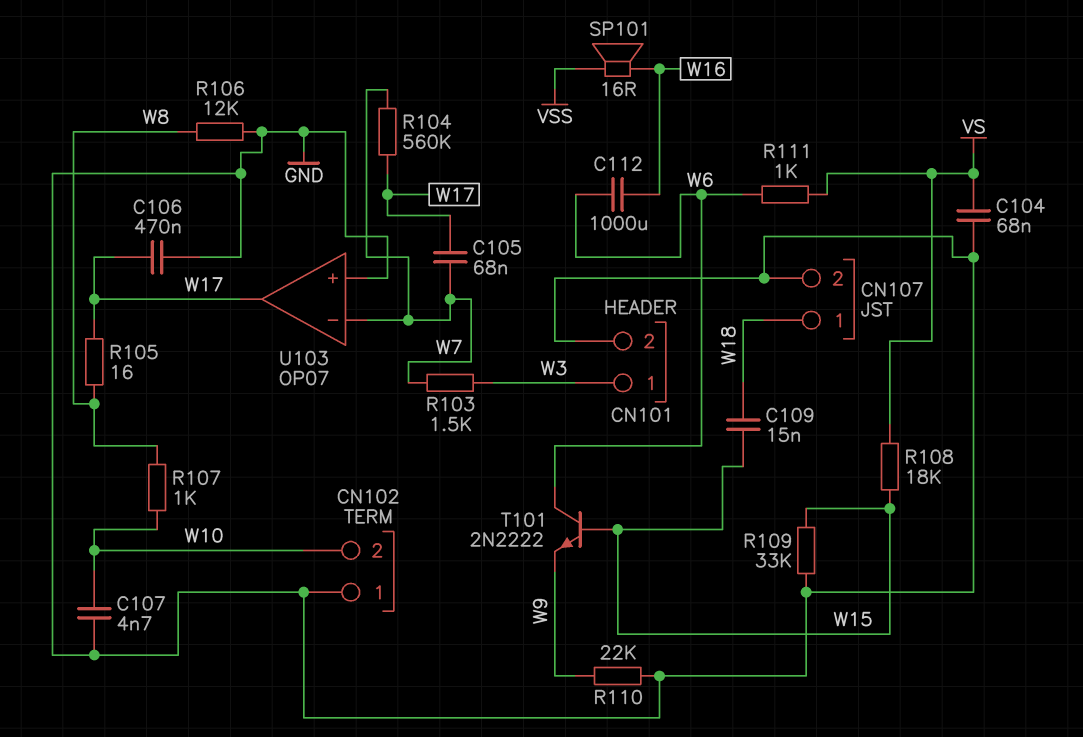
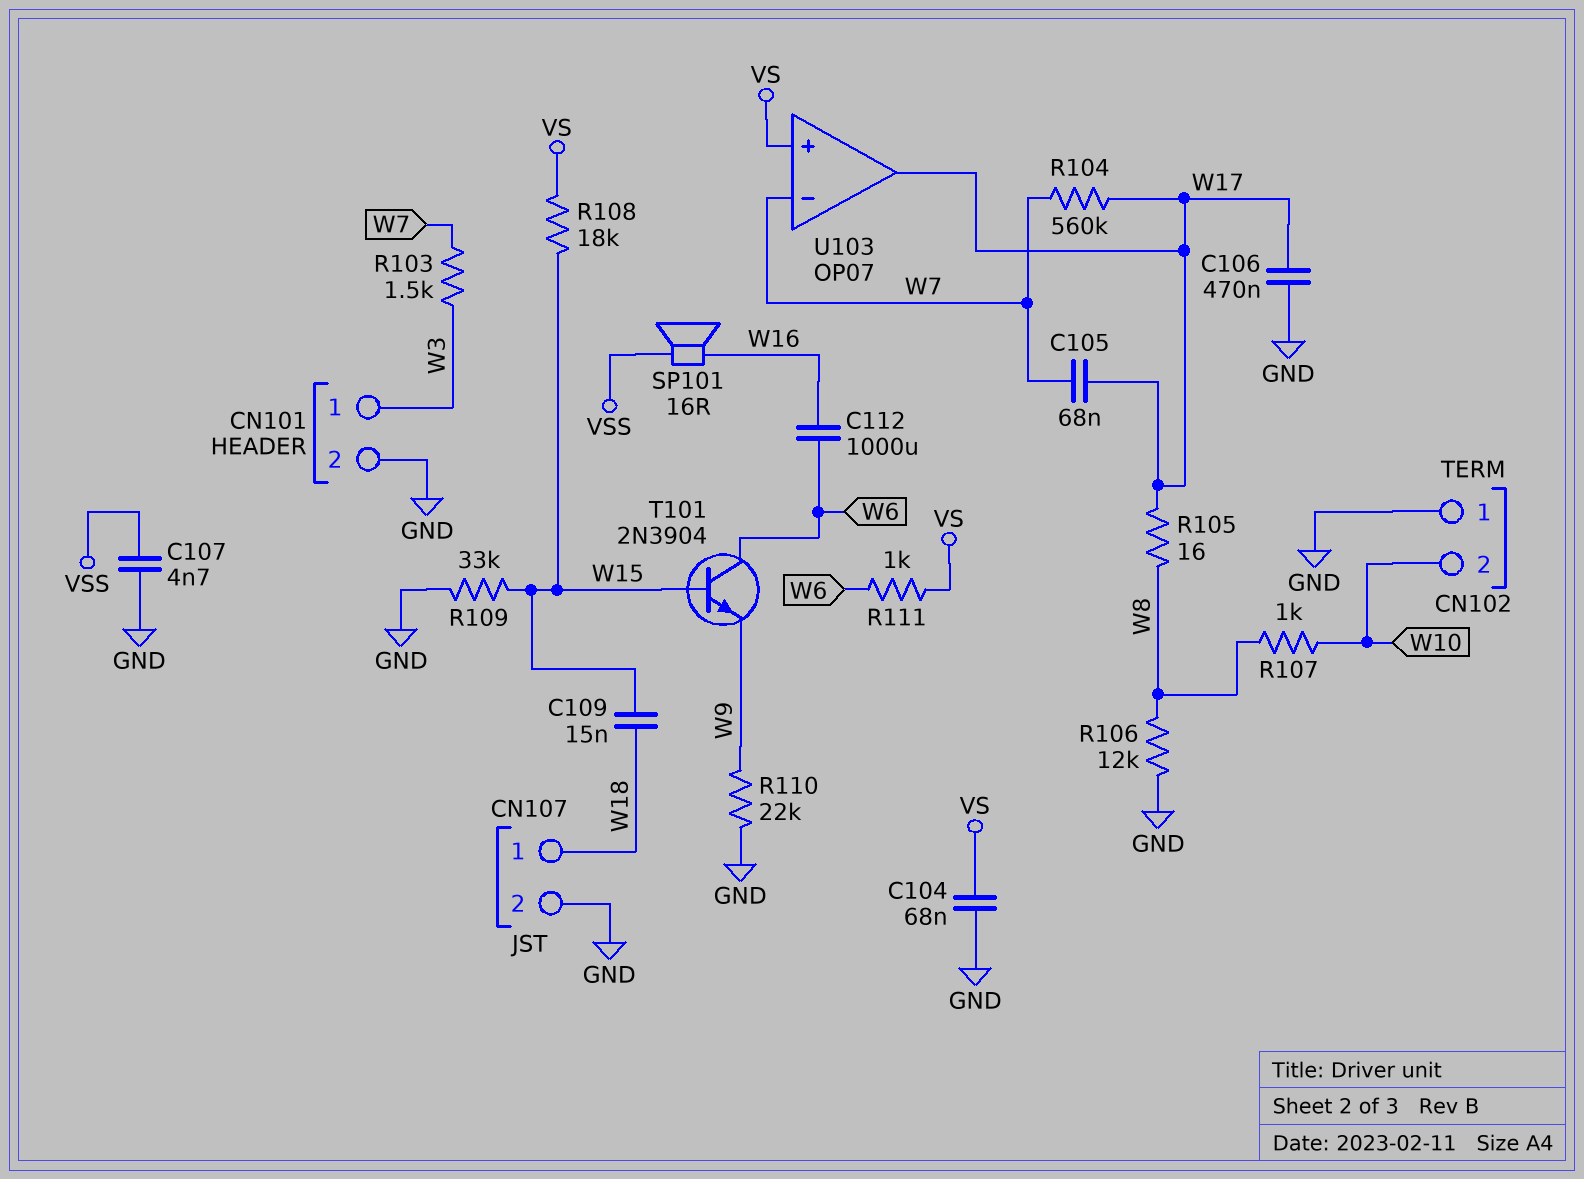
C107: 4.7nF (GND, W10) -> 4.7nF (GND, VSS)
T101: NPN 2N2222 (B W15, C W6, E W9) -> NPN 2N3904 (B W15, C W6, E W9)
U103 pin in+: GND -> VS

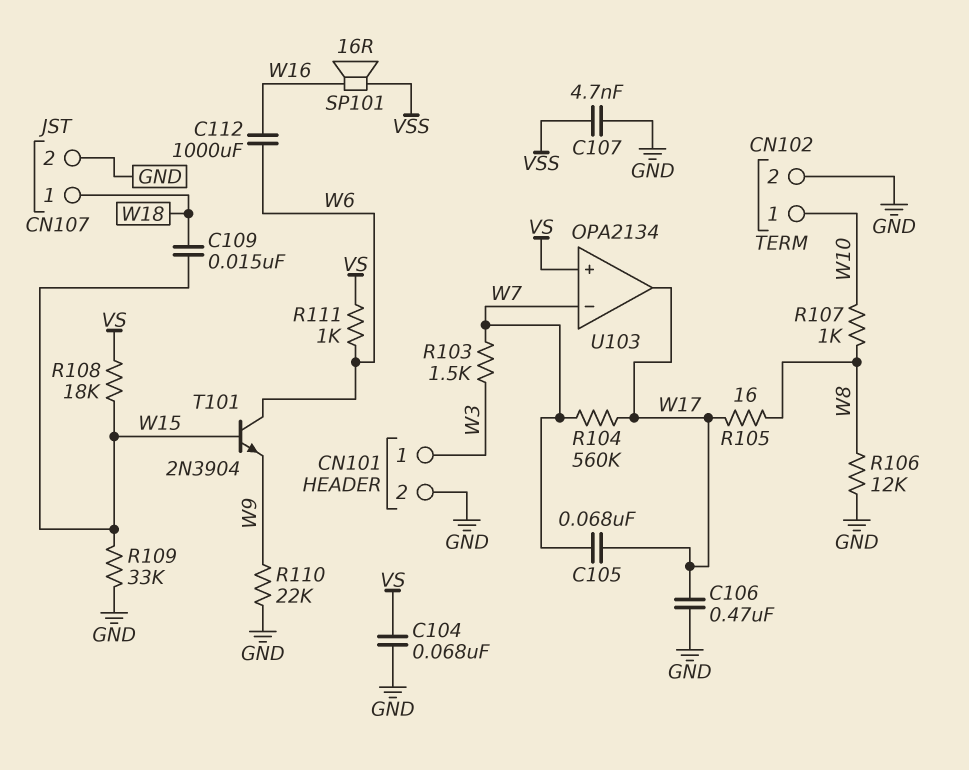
CN102 pin 1: GND -> W10
CN102 pin 2: W10 -> GND
U103: OP07 -> OPA2134

